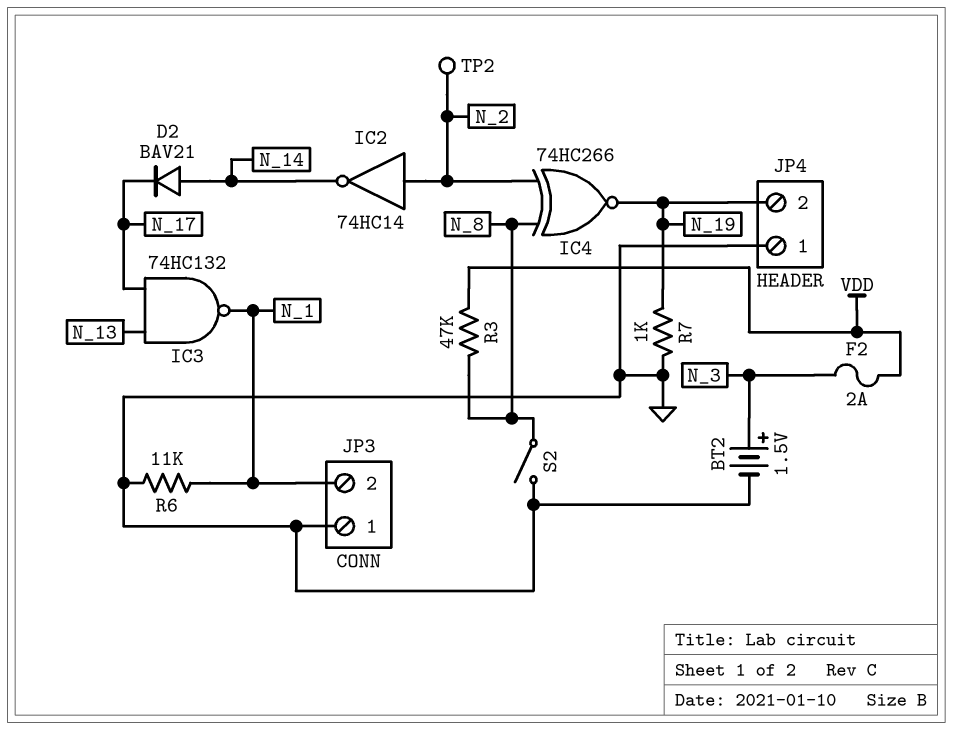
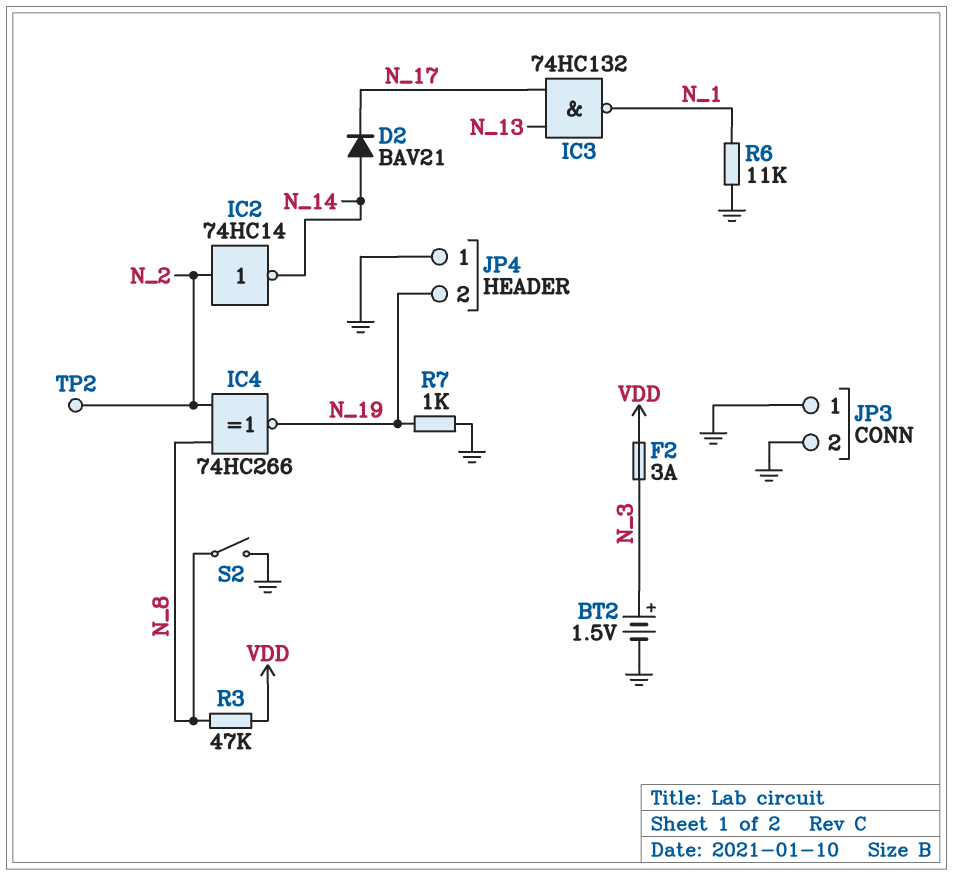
F2: 2A (N_3, VDD) -> 3A (N_3, VDD)
JP3 pin 2: N_1 -> GND

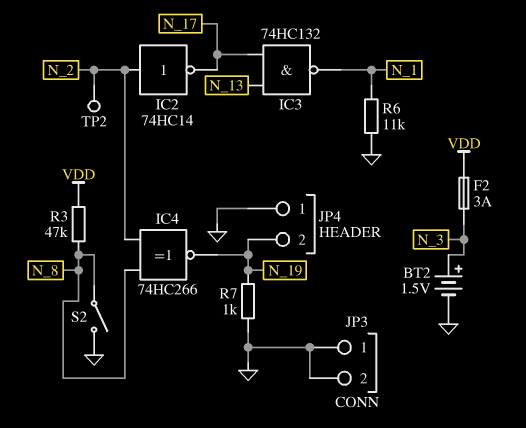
D2: diode BAV21 (A N_14, K N_17) -> none
IC2: NOT 74HC14 (in N_2, out N_14) -> NOT 74HC14 (in N_2, out N_17)

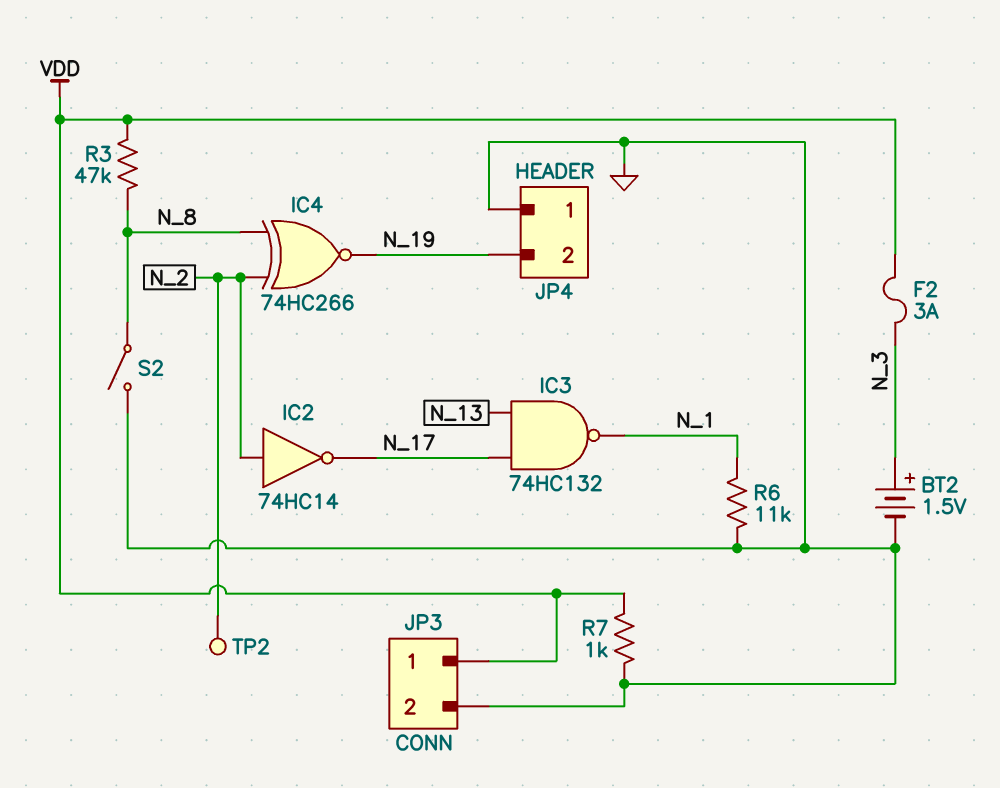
JP3 pin 1: GND -> VDD
R7: 1k (GND, N_19) -> 1k (GND, VDD)

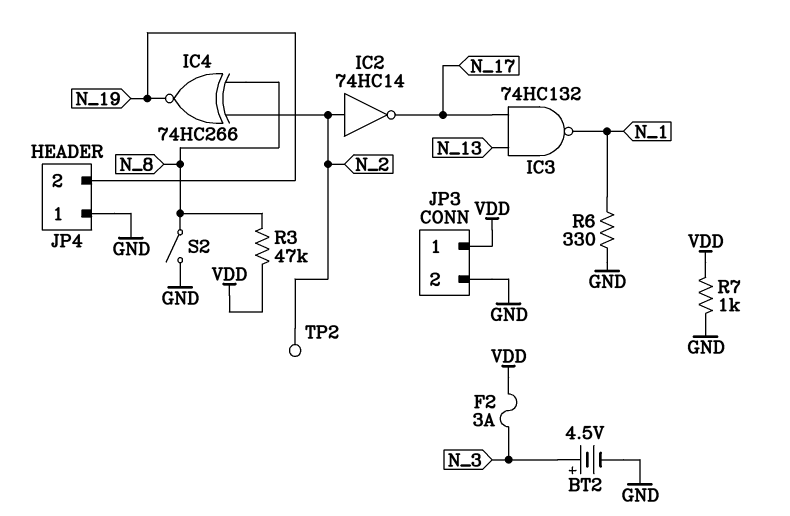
BT2: 1.5V (plus N_3, minus GND) -> 4.5V (plus N_3, minus GND)
R6: 11k (GND, N_1) -> 330 (GND, N_1)

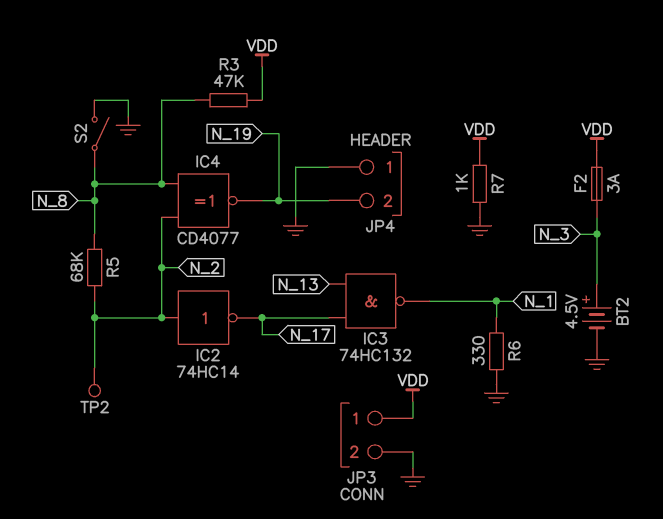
IC4: XNOR 74HC266 (in N_2, in N_8, out N_19) -> XNOR CD4077 (in N_2, in N_8, out N_19)
R5: none -> 68k (N_2, N_8)

